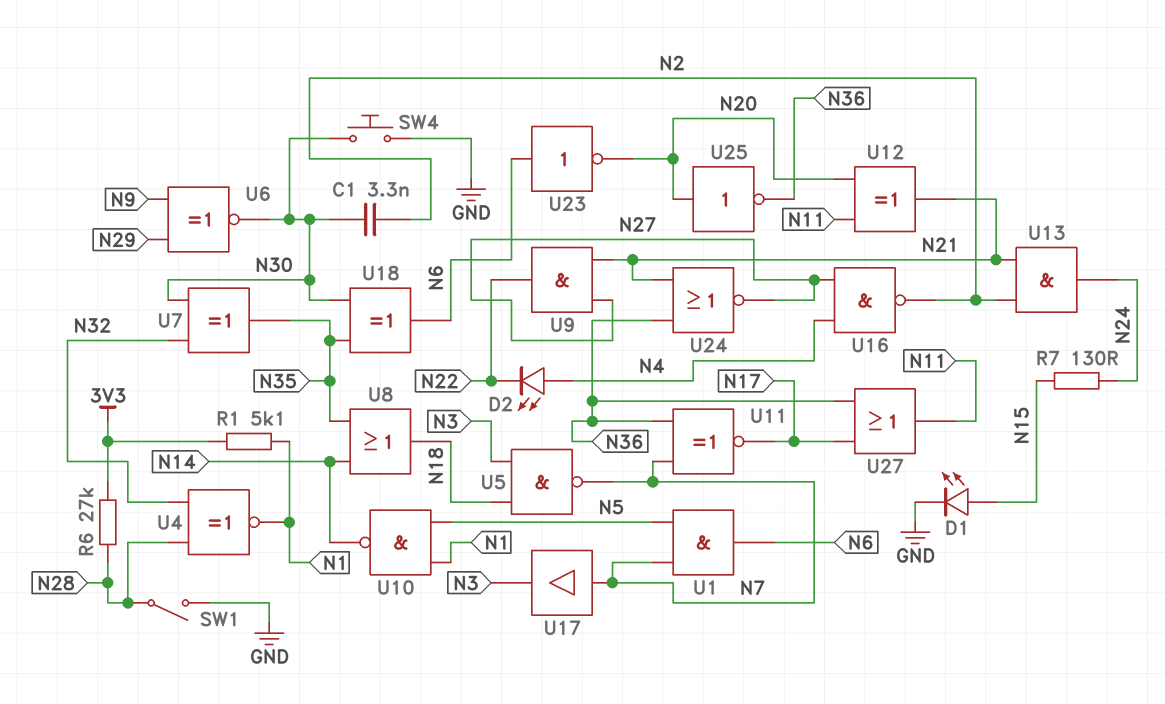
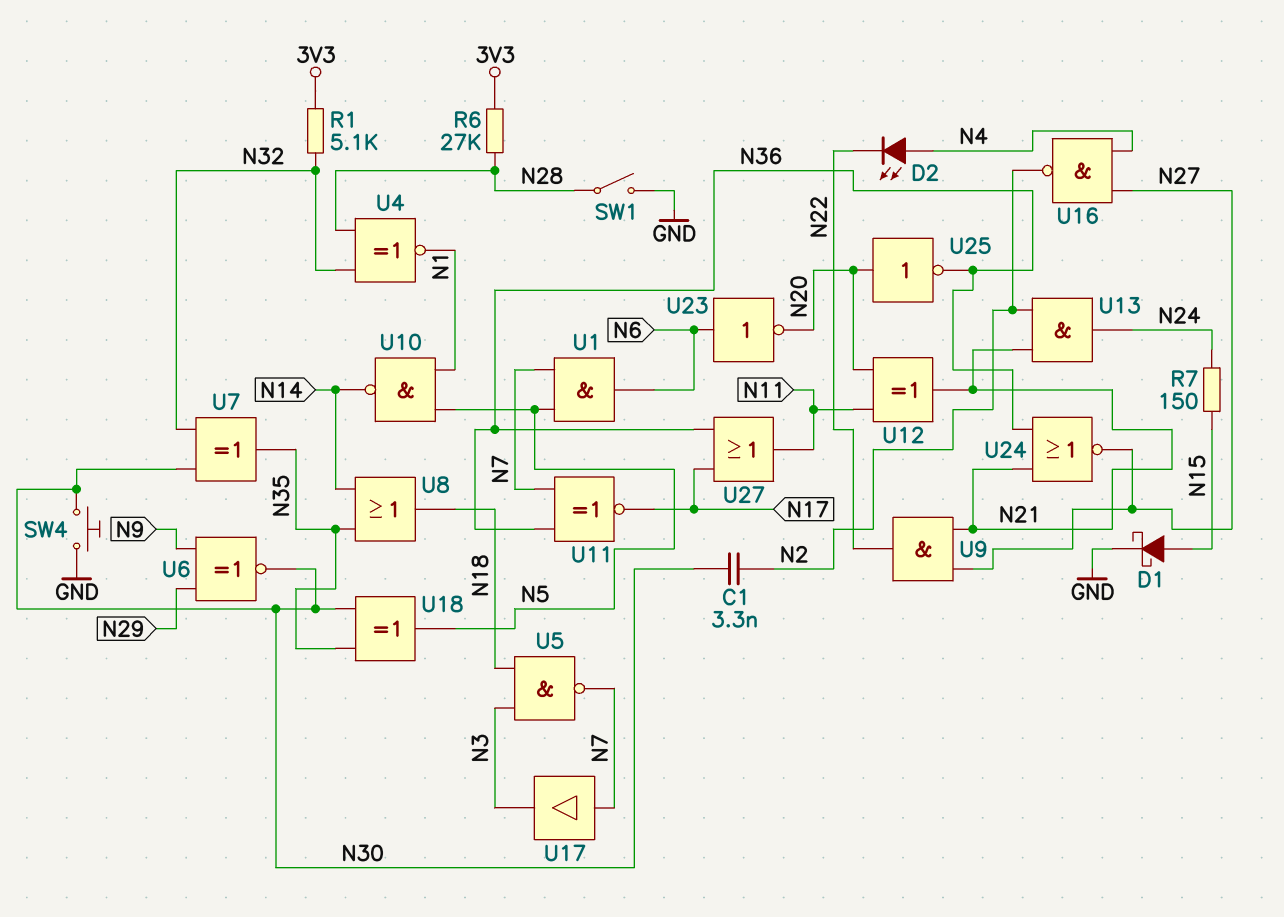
D1: LED (A N15, K GND) -> schottky (A N15, K GND)
R1: 5.1k (3V3, N1) -> 5.1k (3V3, N32)
R7: 130 (N15, N24) -> 150 (N15, N24)
U18: XOR (in N30, in N35, out N6) -> XOR (in N30, in N35, out N5)

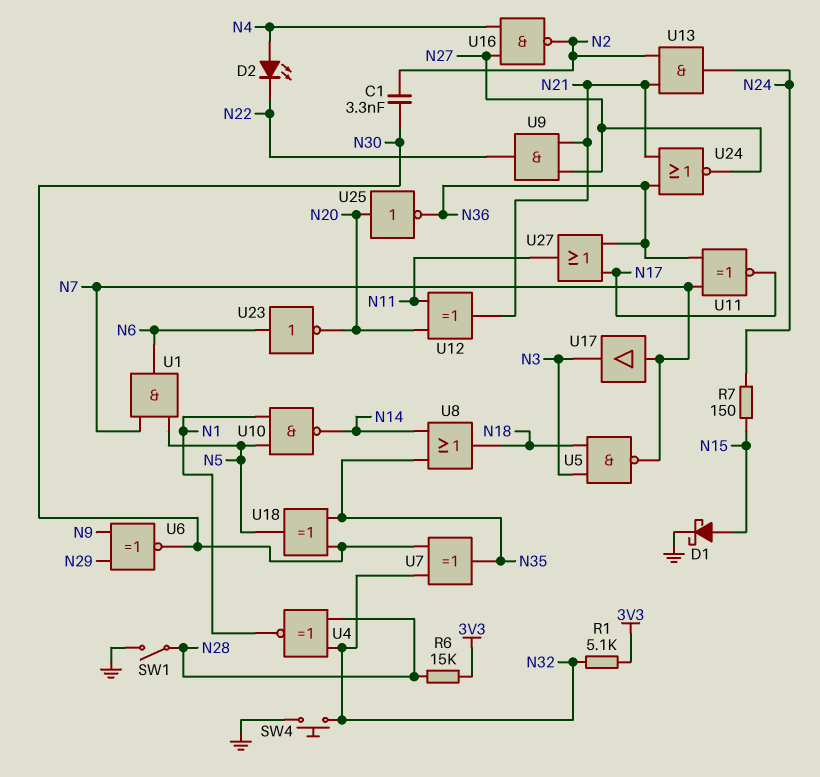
R6: 27k (3V3, N28) -> 15k (3V3, N28)
SW4: button (GND, N30) -> button (GND, N32)

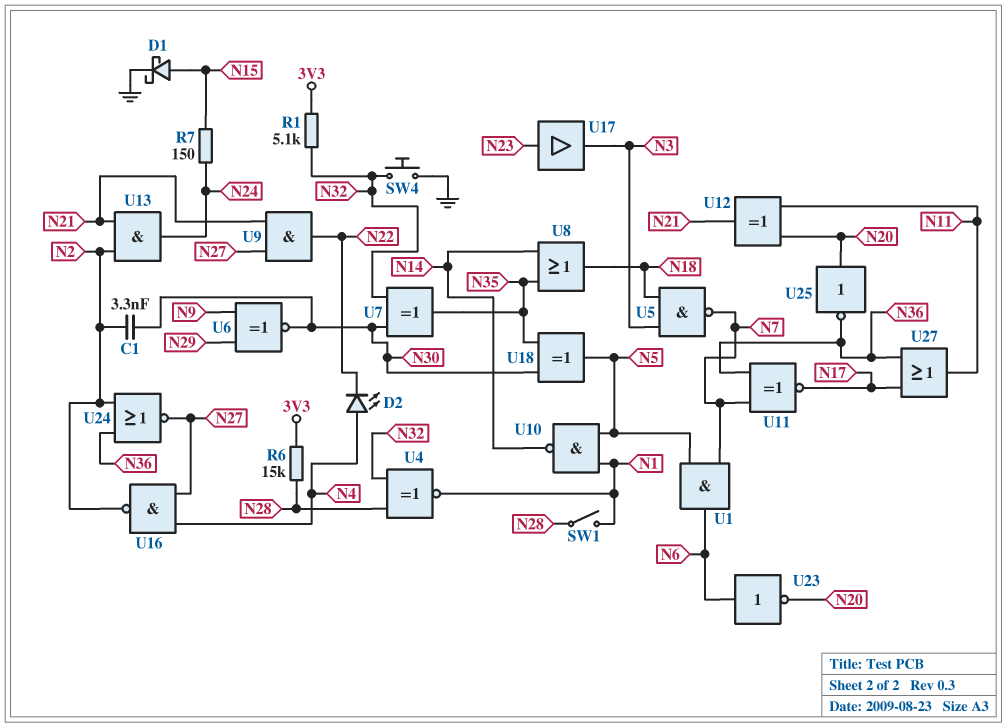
SW1: switch (GND, N28) -> switch (N1, N28)
U17: buffer (in N7, out N3) -> buffer (in N23, out N3)
U24: NOR (in N21, in N36, out N27) -> NOR (in N2, in N36, out N27)

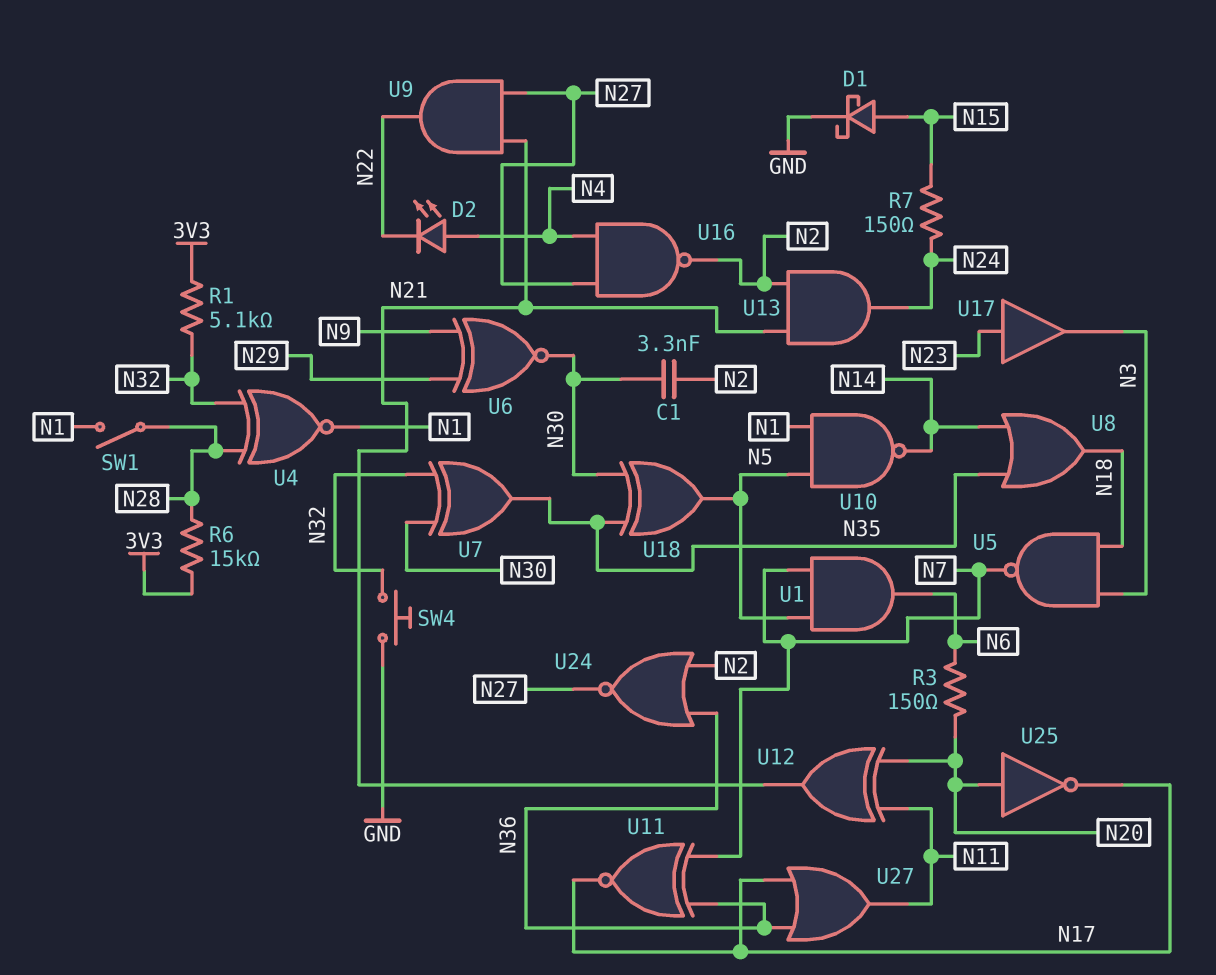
R3: none -> 150 (N6, N20)
U23: NOT (in N6, out N20) -> none
U25: NOT (in N20, out N36) -> NOT (in N20, out N17)

